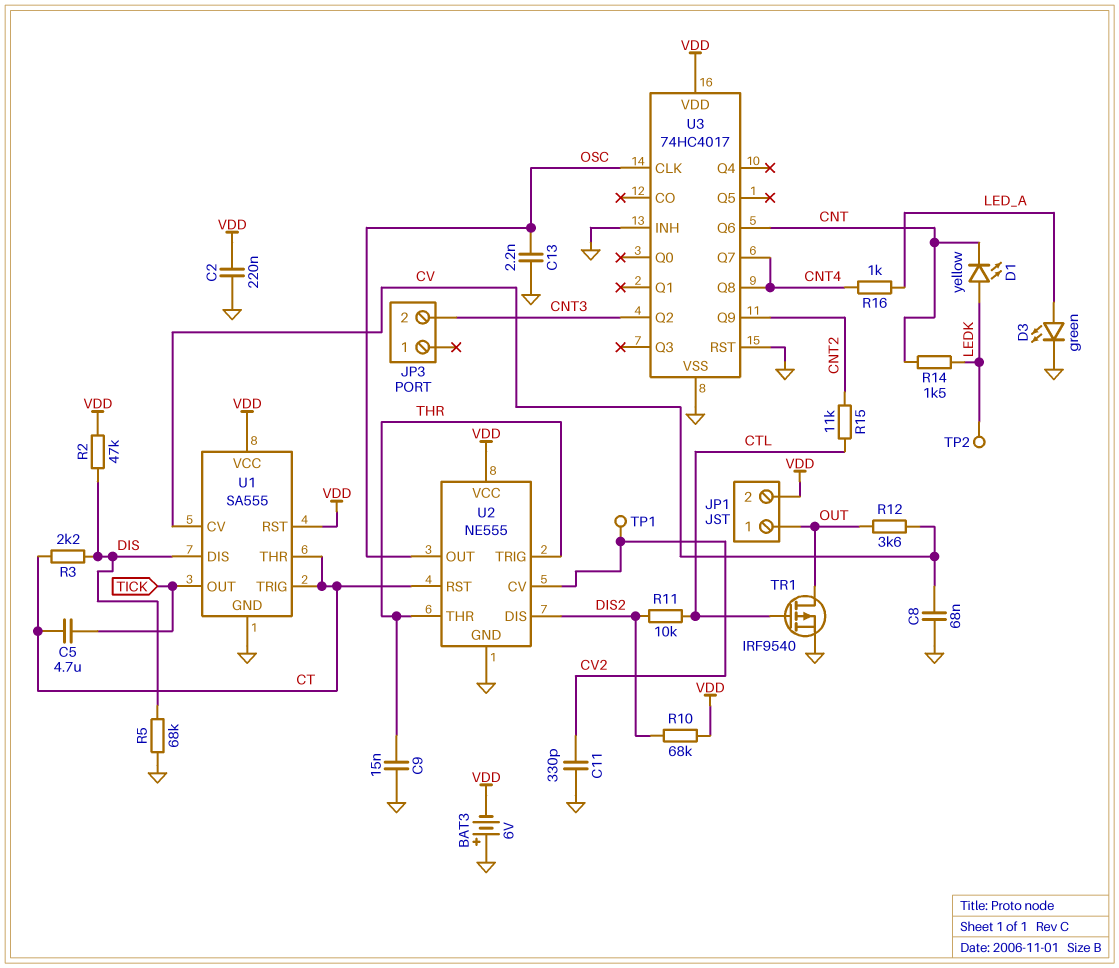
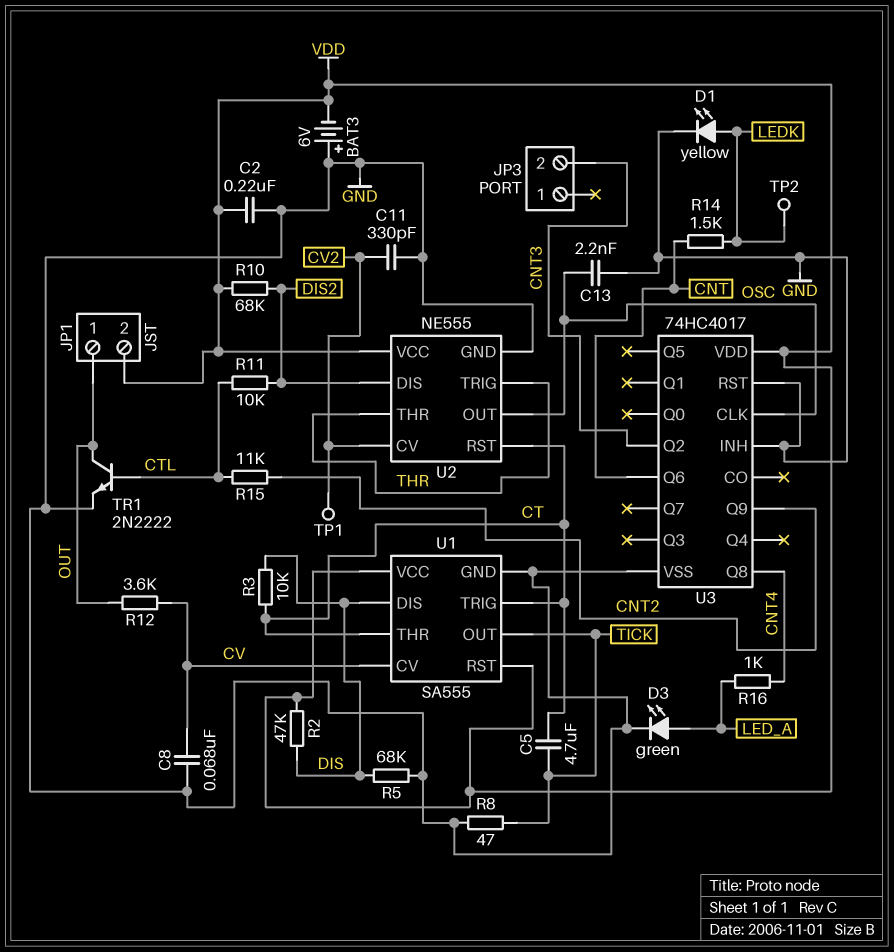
C9: 15nF (GND, THR) -> none
D1: LED yellow (A LEDK, K CNT) -> LED yellow (A LEDK, K GND)
R3: 2.2k (CT, DIS) -> 10k (CT, DIS)
R8: none -> 47 (GND, TICK)
TR1: PMOS IRF9540 (G CTL, D OUT, S GND) -> NPN 2N2222 (B CTL, C OUT, E GND)
U3 pin Q7: CNT4 -> none

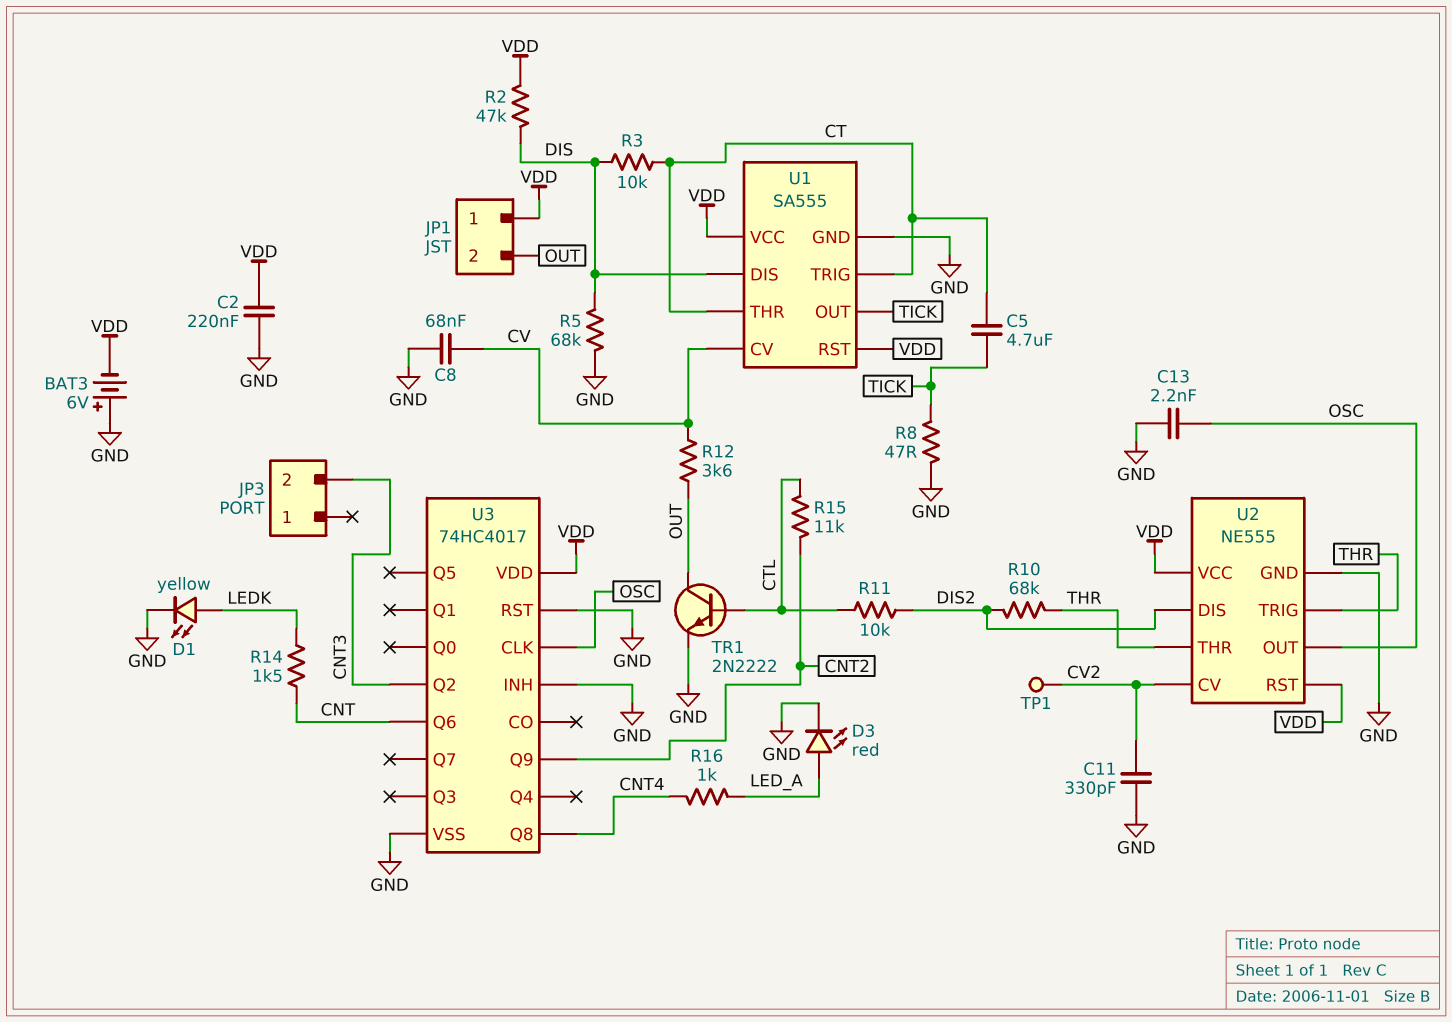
D3: LED green (A LED_A, K GND) -> LED red (A LED_A, K GND)
JP1 pin 1: OUT -> VDD
JP1 pin 2: VDD -> OUT
R10: 68k (DIS2, VDD) -> 68k (DIS2, THR)
TP2: test point (LEDK) -> none
U2 pin RST: CT -> VDD

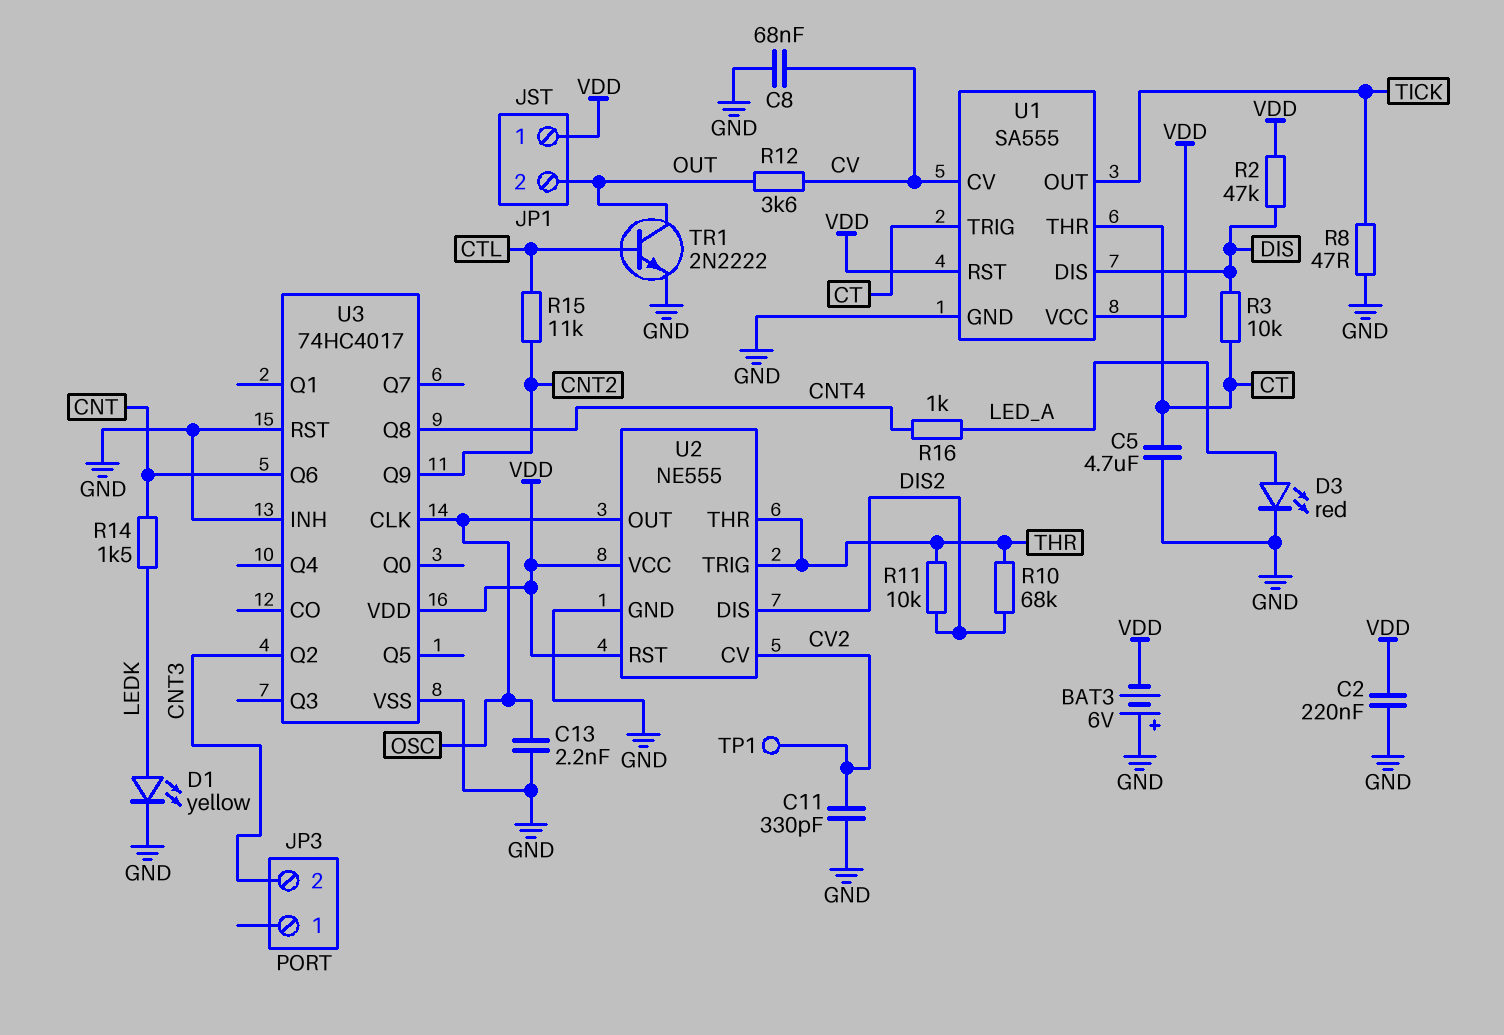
C5: 4.7uF (CT, TICK) -> 4.7uF (CT, GND)
R5: 68k (DIS, GND) -> none
R11: 10k (CTL, DIS2) -> 10k (DIS2, THR)

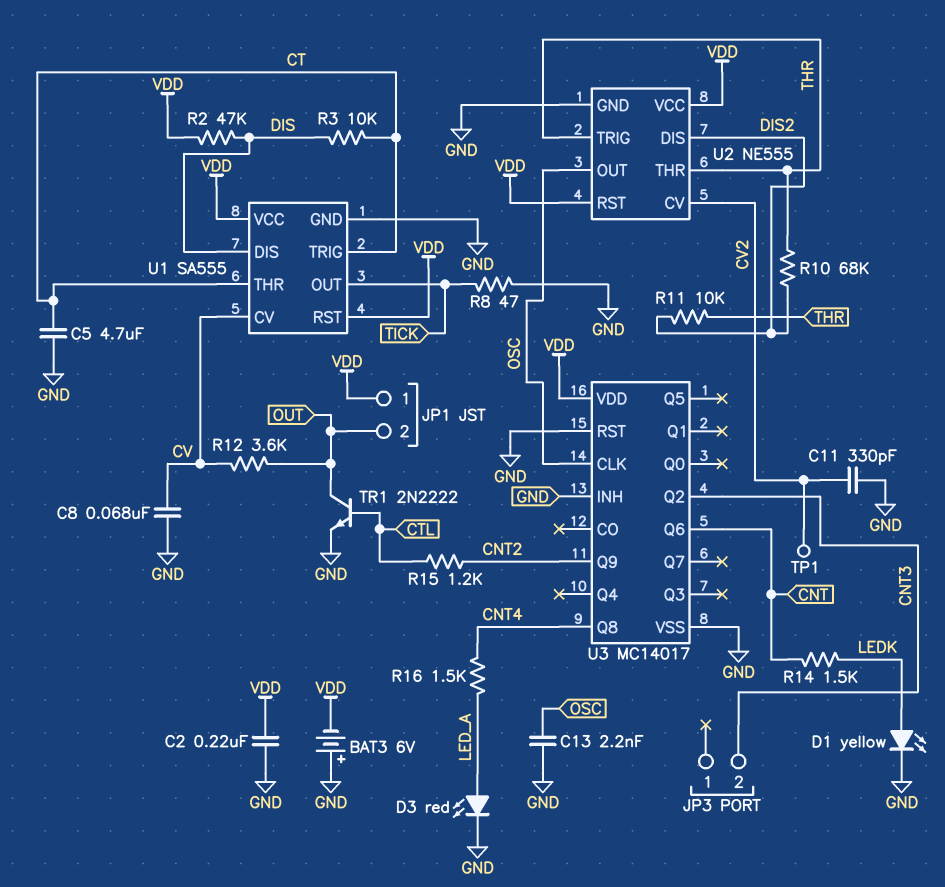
R15: 11k (CNT2, CTL) -> 1.2k (CNT2, CTL)
R16: 1k (CNT4, LED_A) -> 1.5k (CNT4, LED_A)
U3: 74HC4017 -> MC14017

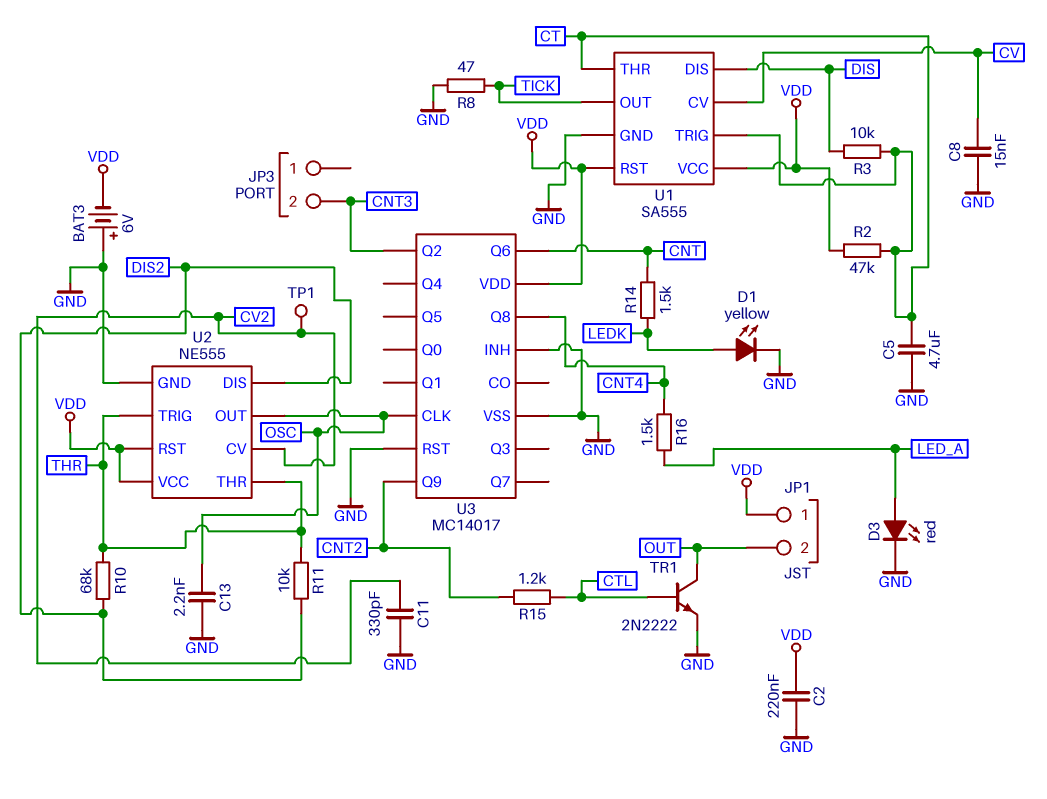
C8: 68nF (CV, GND) -> 15nF (CV, GND)
R2: 47k (DIS, VDD) -> 47k (CT, VDD)
R12: 3.6k (CV, OUT) -> none

